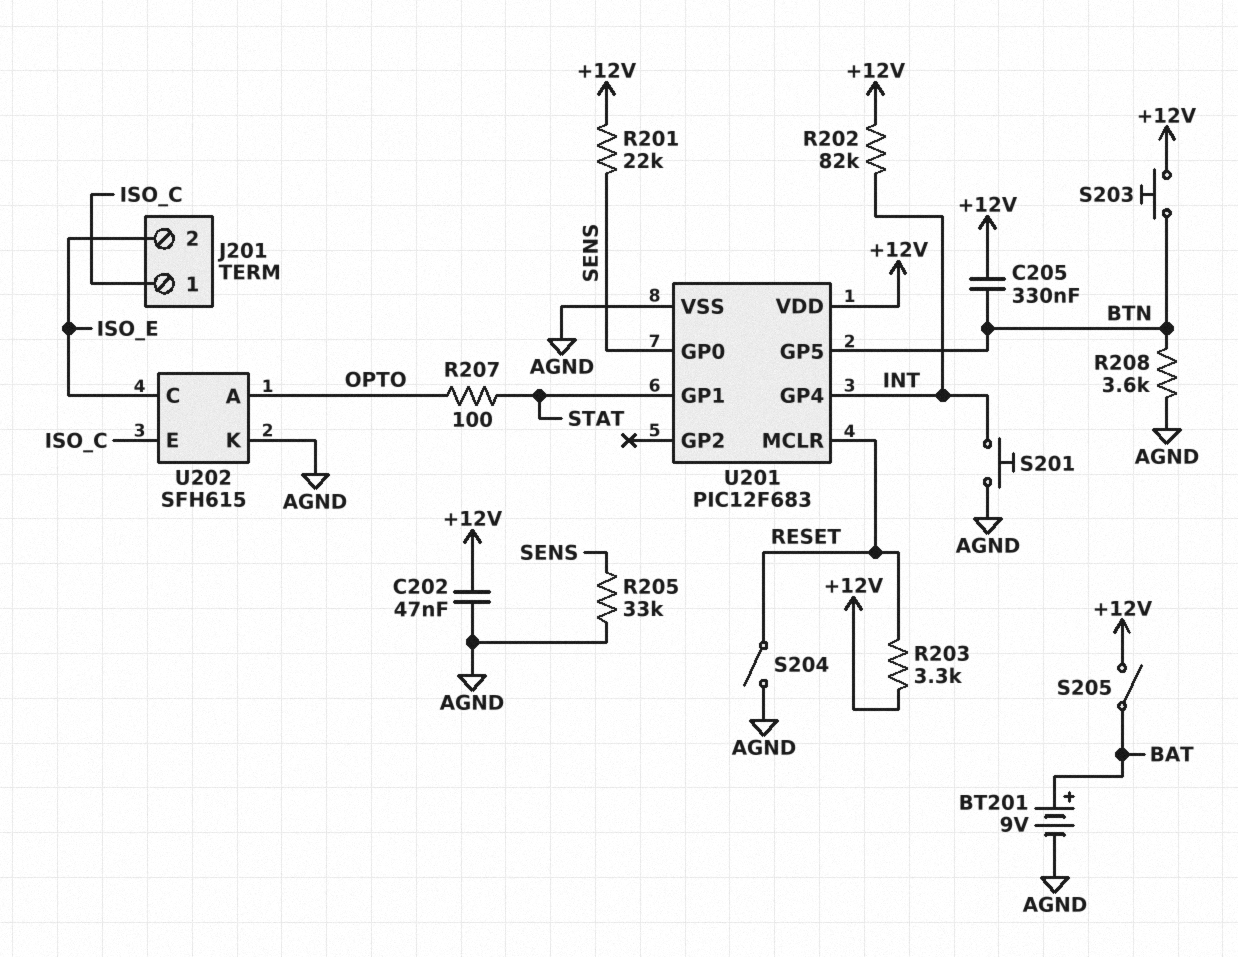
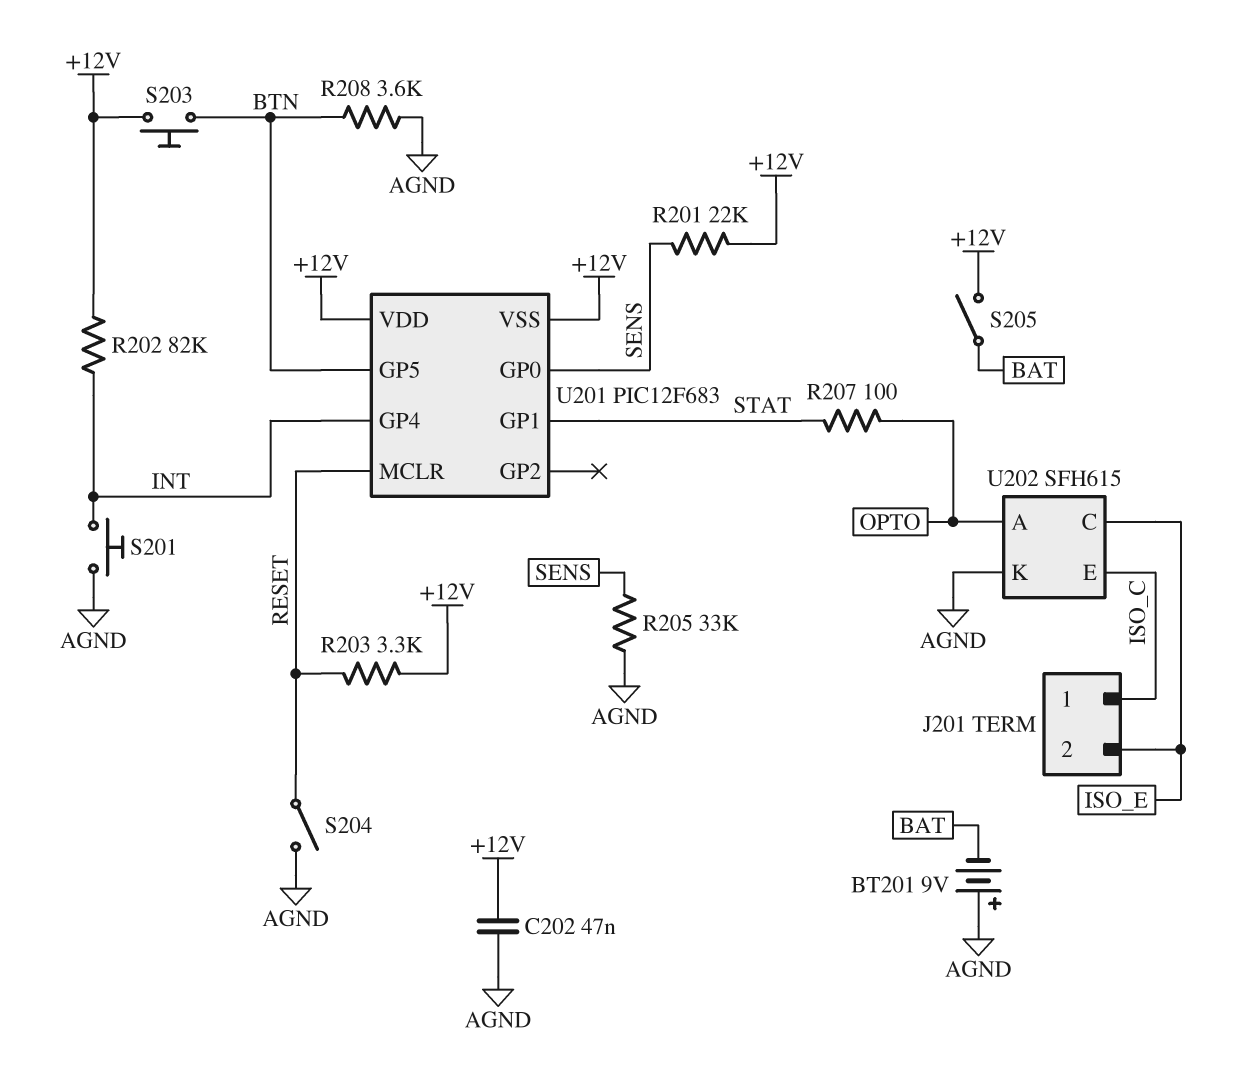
BT201: 9V (plus BAT, minus AGND) -> 9V (plus AGND, minus BAT)
C205: 330nF (+12V, BTN) -> none
U201 pin VSS: AGND -> +12V

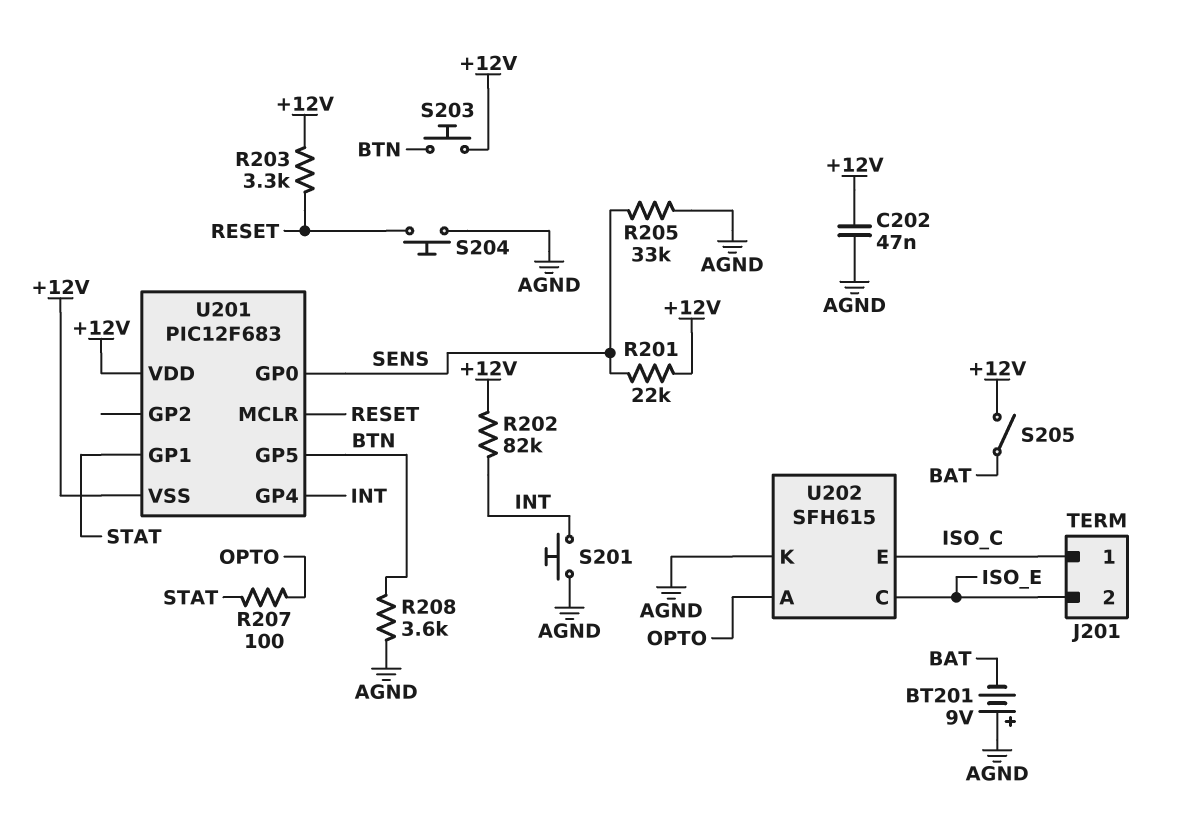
S204: switch (AGND, RESET) -> button (AGND, RESET)

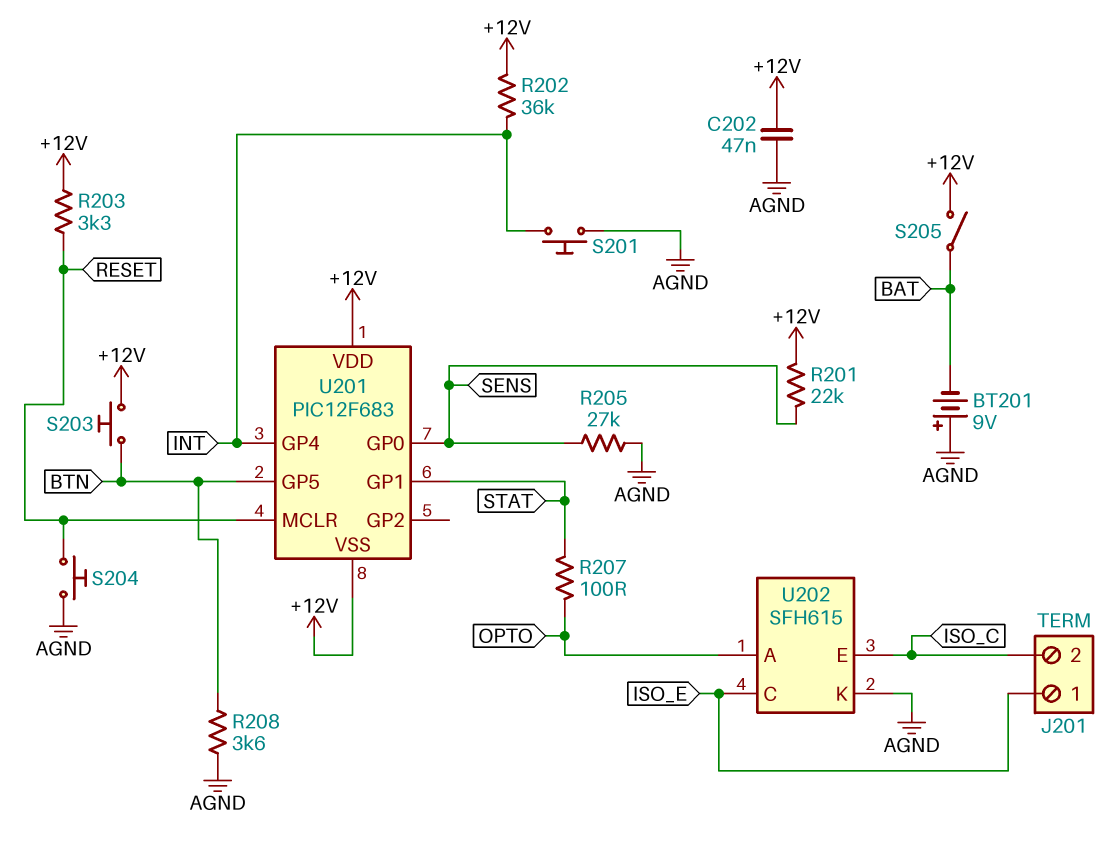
J201 pin 1: ISO_C -> ISO_E
J201 pin 2: ISO_E -> ISO_C
R202: 82k (+12V, INT) -> 36k (+12V, INT)
R205: 33k (AGND, SENS) -> 27k (AGND, SENS)

